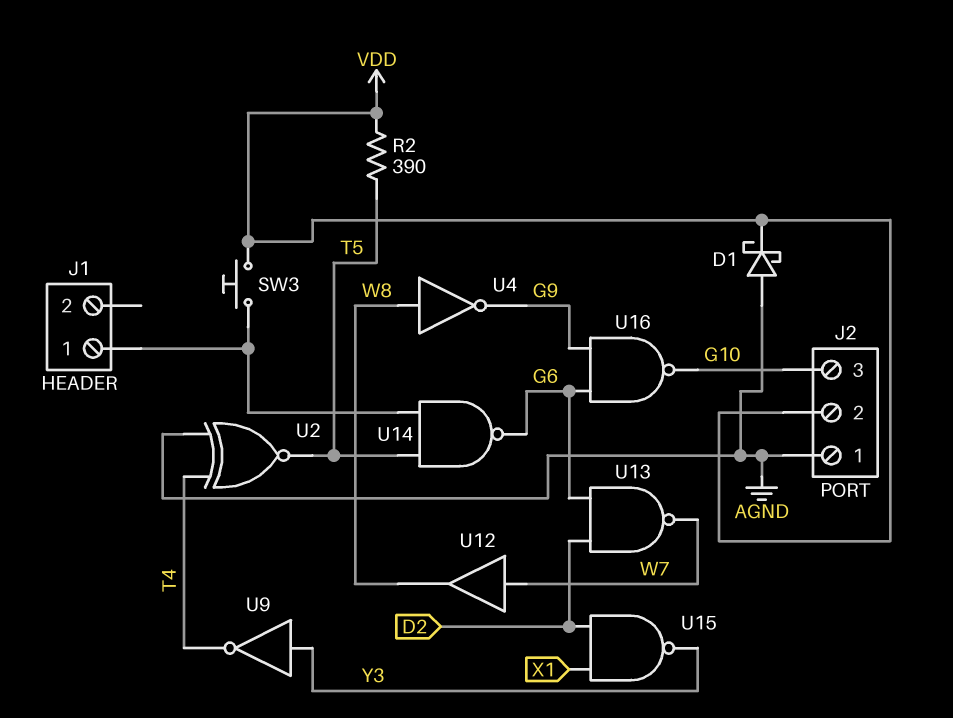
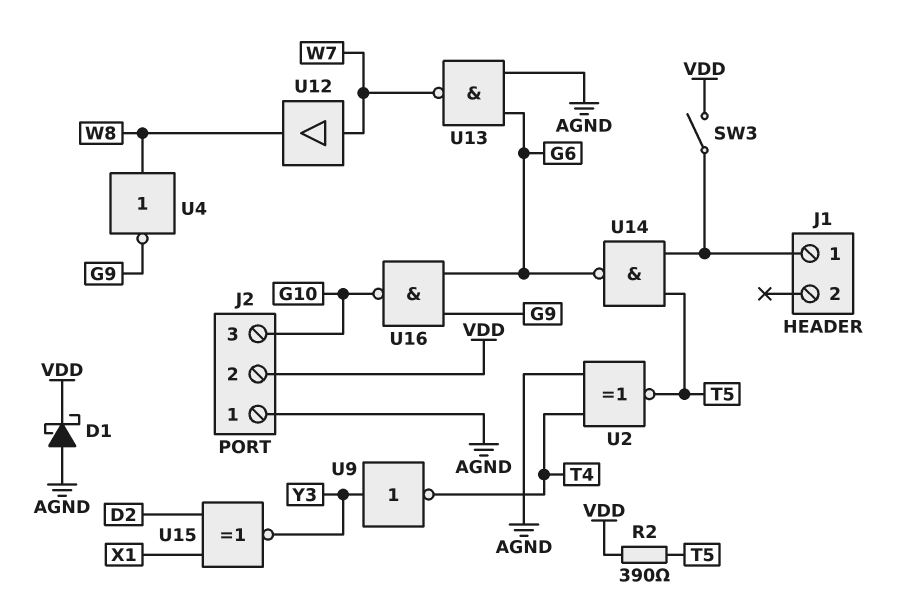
SW3: button (J1/1, VDD) -> switch (J1/1, VDD)
U13: NAND (in D2, in G6, out W7) -> NAND (in AGND, in G6, out W7)
U15: NAND (in D2, in X1, out Y3) -> XNOR (in D2, in X1, out Y3)

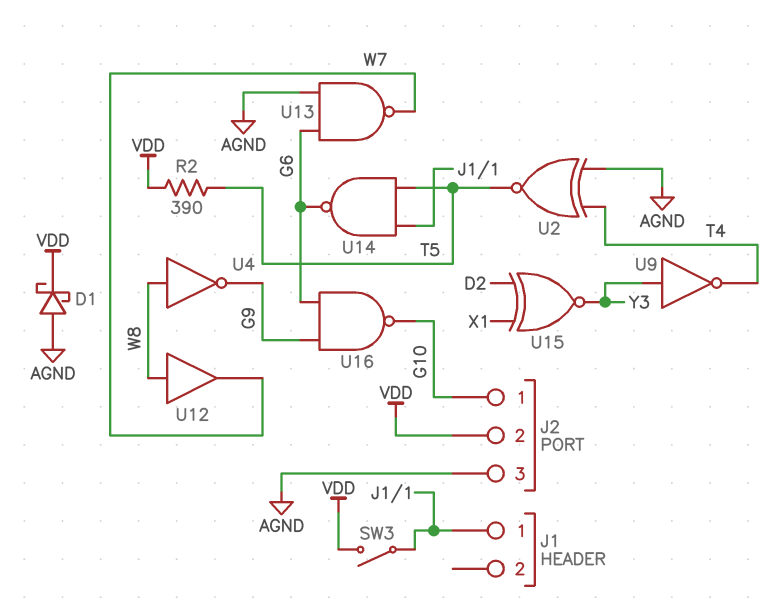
J2 pin 1: AGND -> G10
J2 pin 3: G10 -> AGND
U12: buffer (in W7, out W8) -> buffer (in W8, out W7)

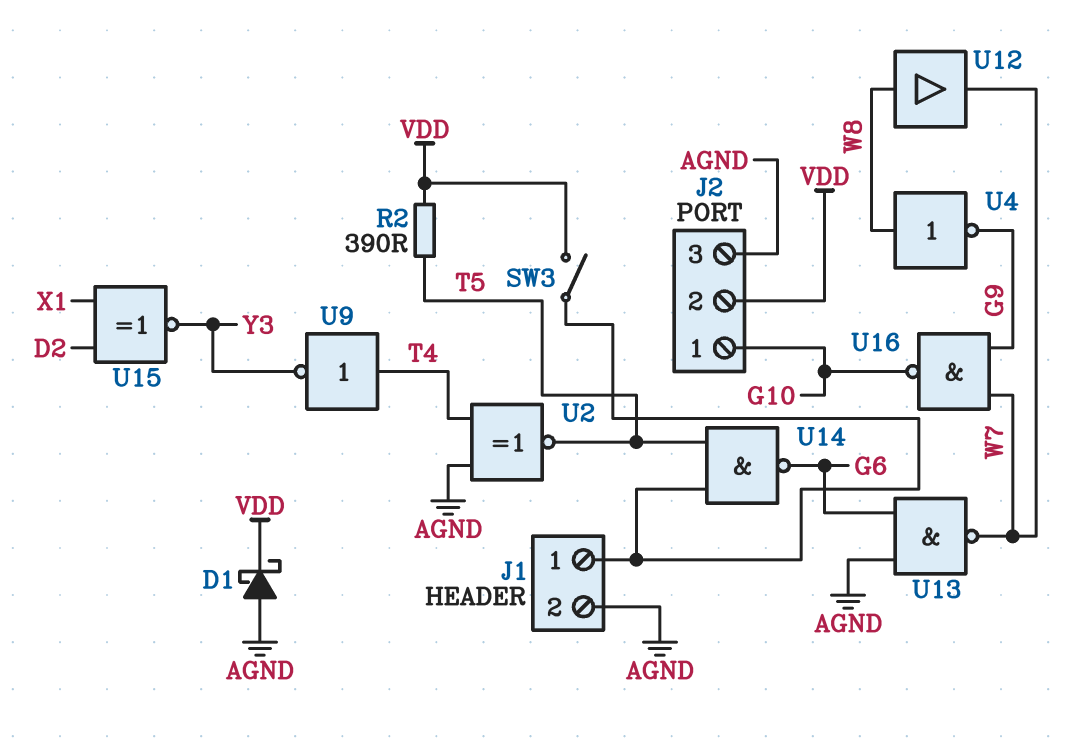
J1 pin 2: none -> AGND
U9: NOT (in Y3, out T4) -> NOT (in T4, out Y3)
U16: NAND (in G6, in G9, out G10) -> NAND (in G9, in W7, out G10)

